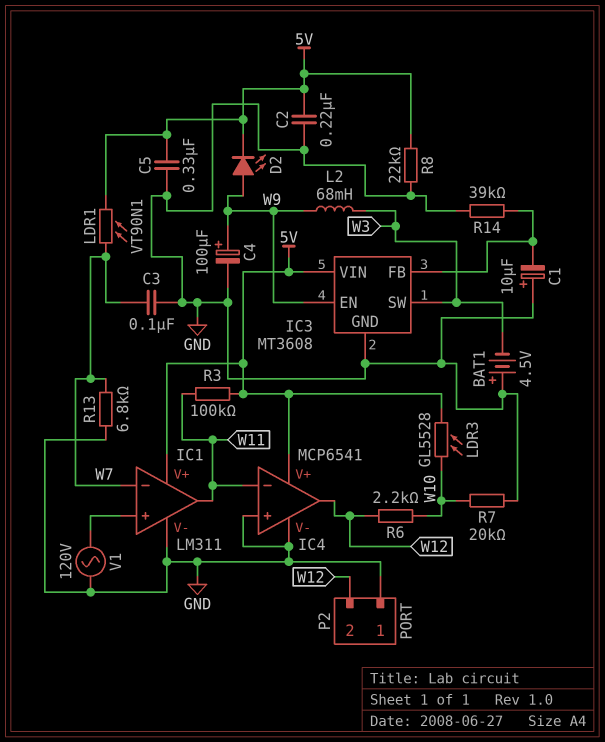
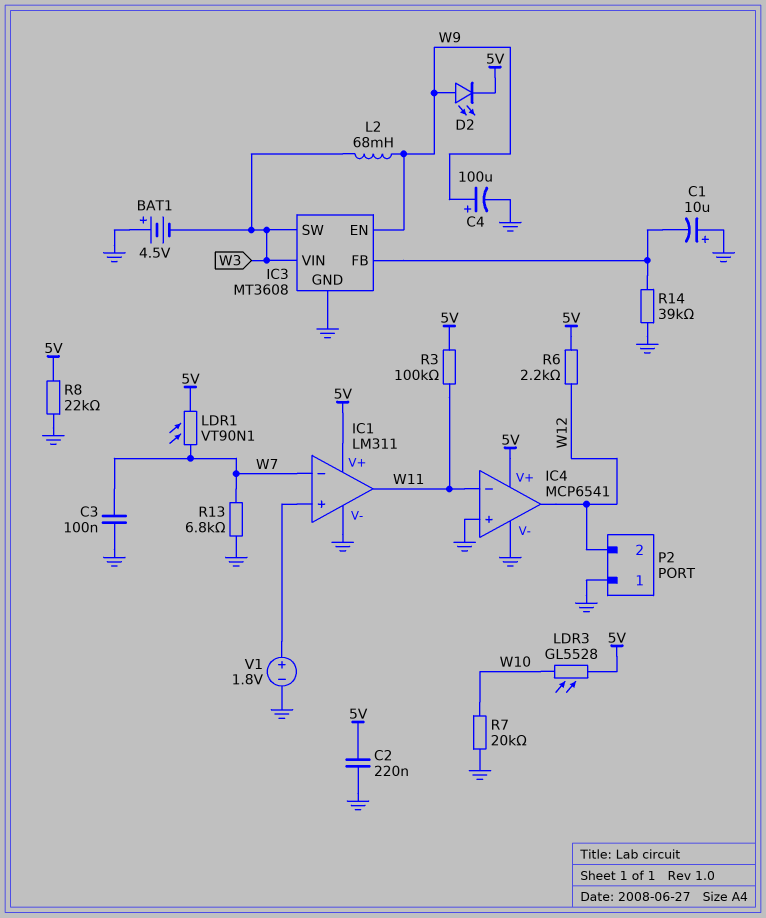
C5: 330nF (5V, GND) -> none
IC3 pin VIN: 5V -> W3
R6: 2.2k (W10, W12) -> 2.2k (5V, W12)
V1: AC 120V (GND, IC1/in+) -> 1.8V (plus IC1/in+, minus GND)

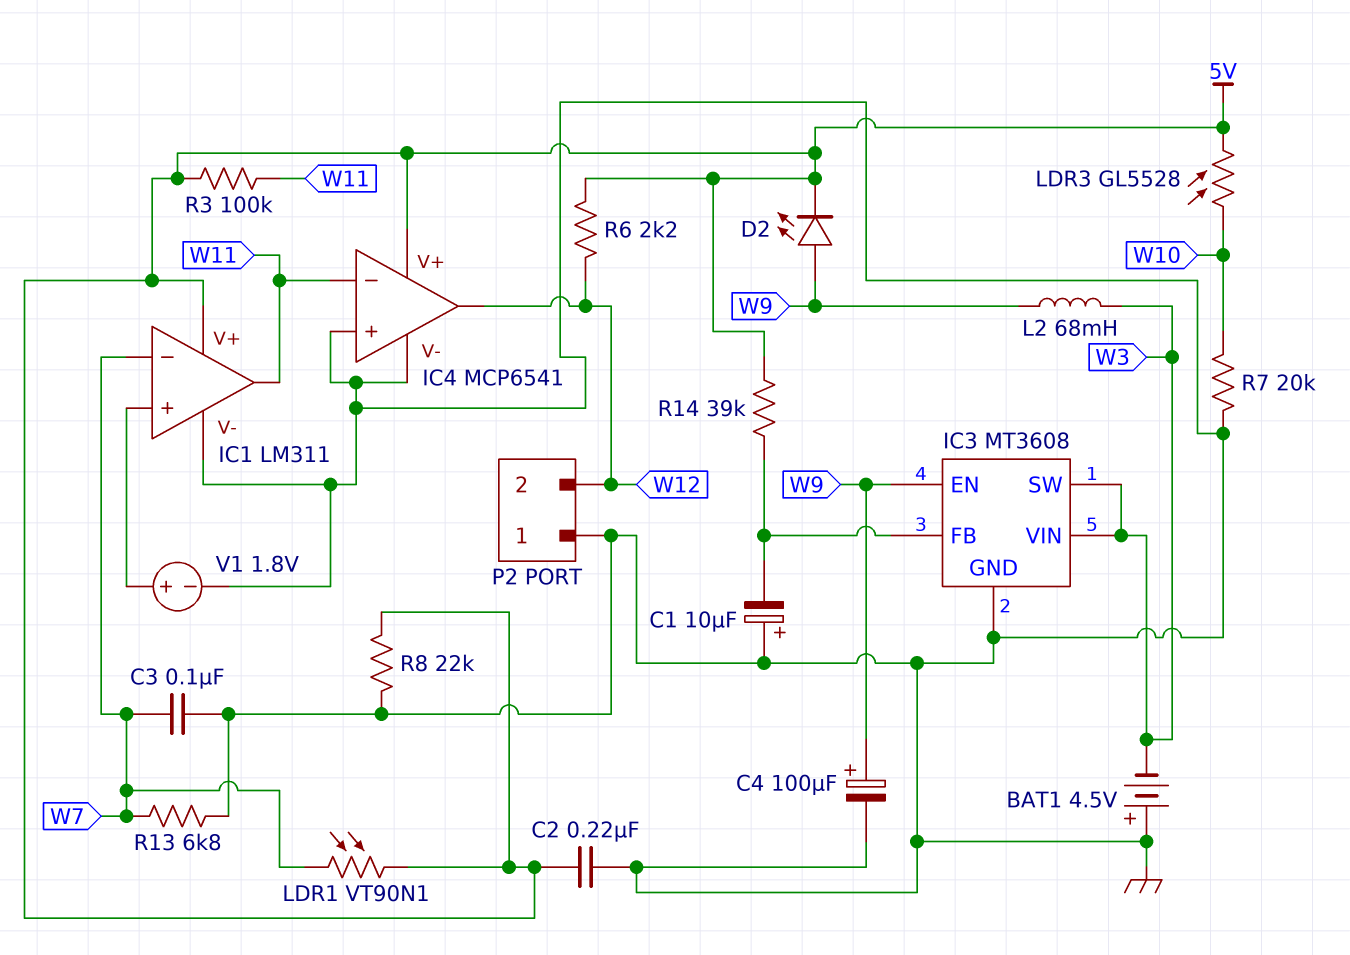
R14: 39k (GND, IC3/FB) -> 39k (5V, IC3/FB)

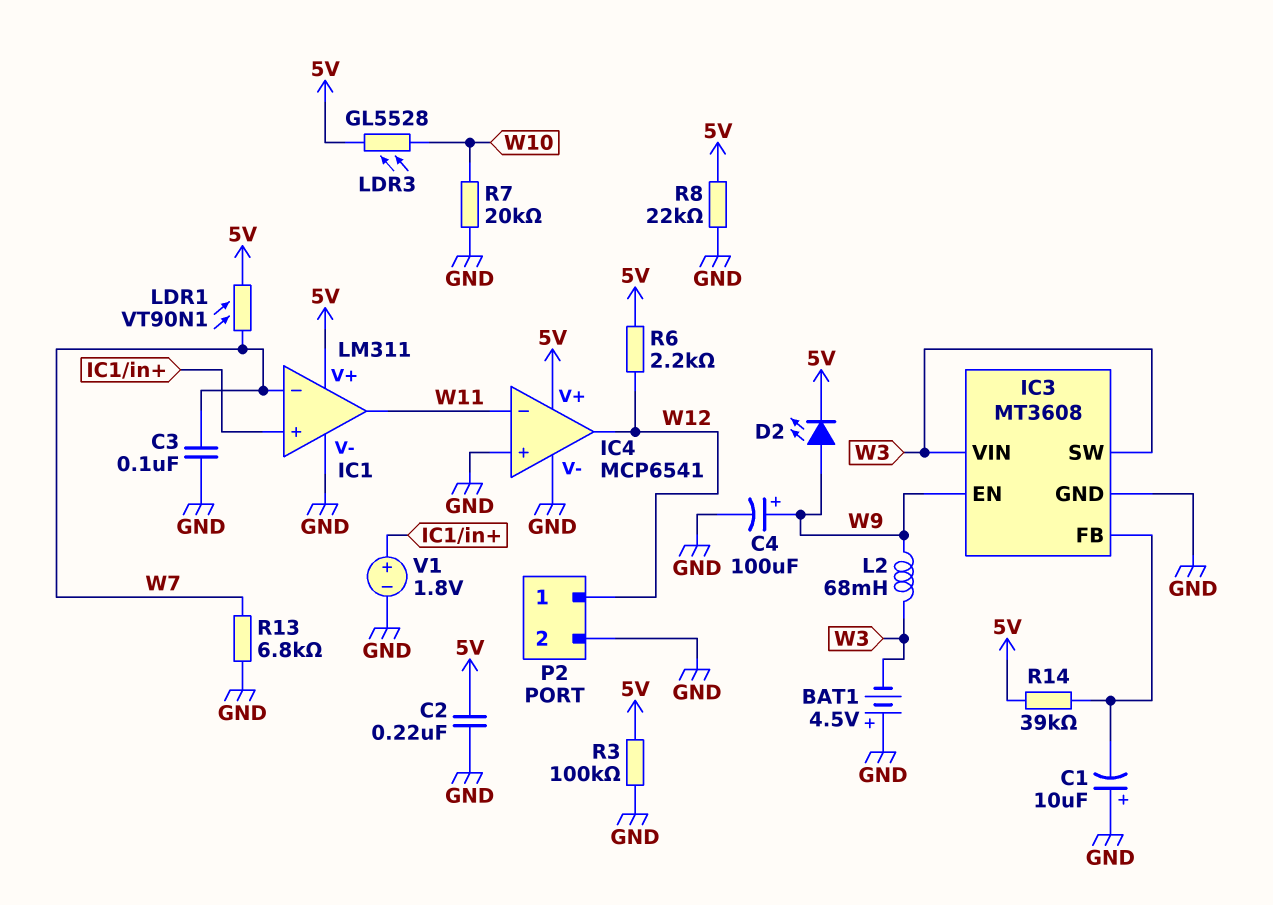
P2 pin 1: GND -> W12
P2 pin 2: W12 -> GND
R3: 100k (5V, W11) -> 100k (5V, GND)

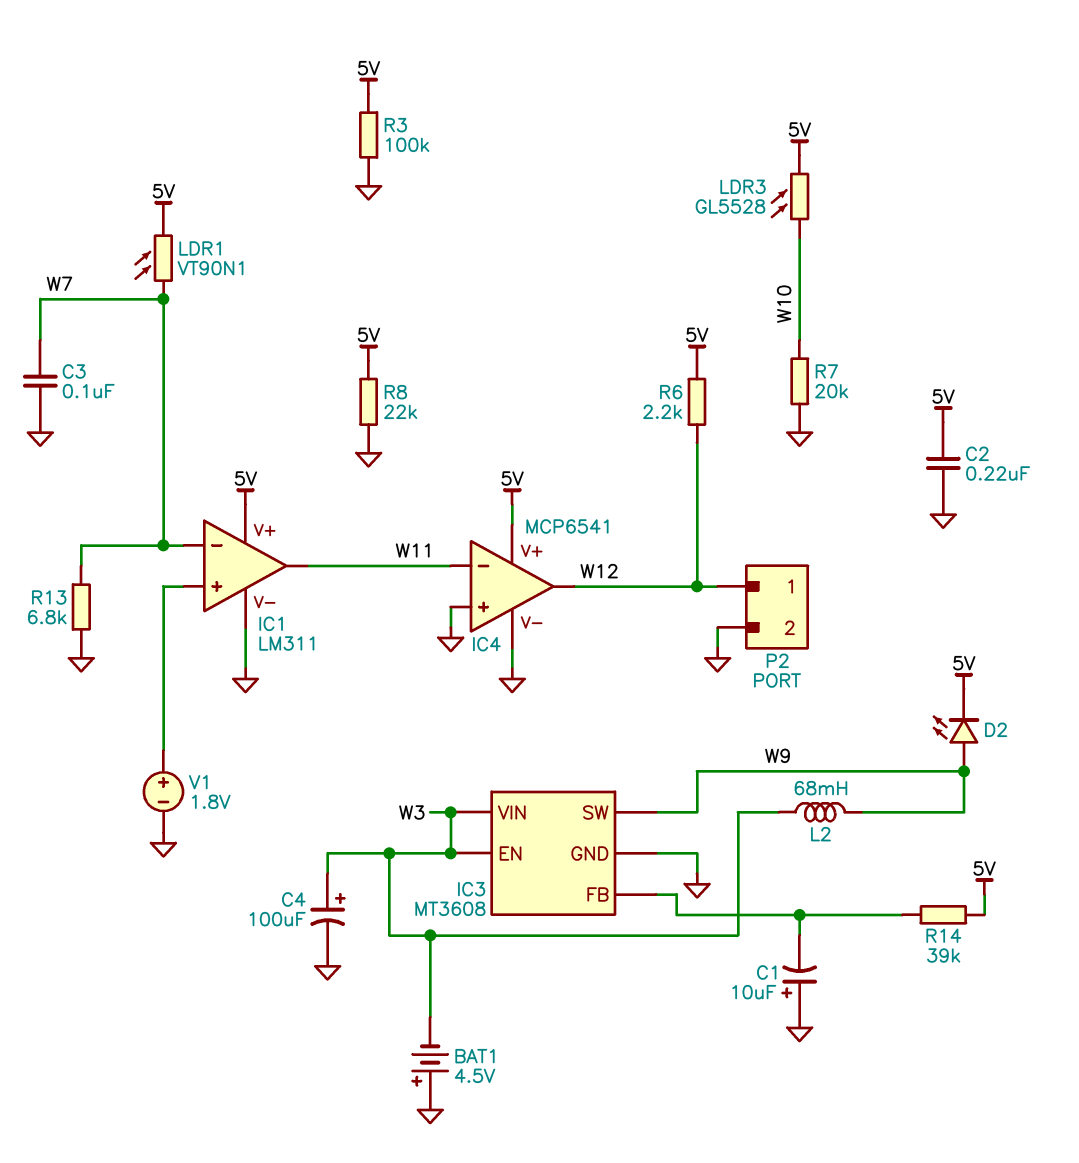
C4: 100uF (plus W9, minus GND) -> 100uF (plus W3, minus GND)
IC3 pin EN: W9 -> W3
IC3 pin SW: W3 -> W9

